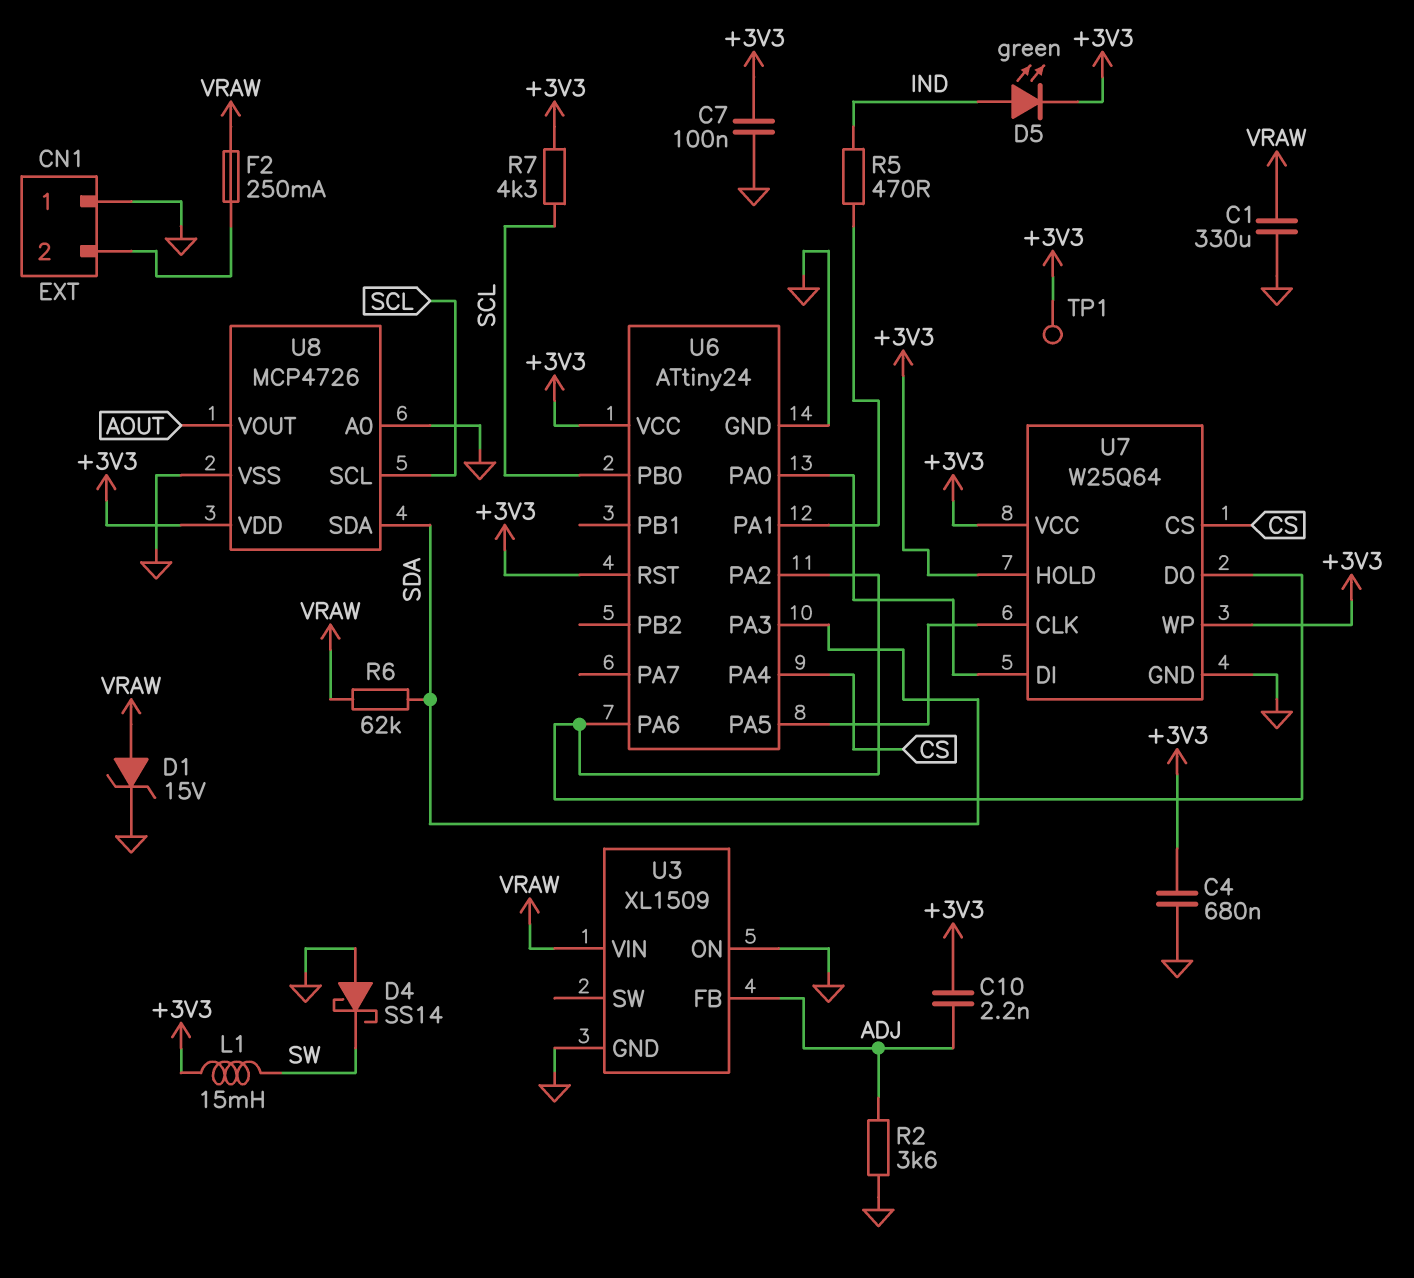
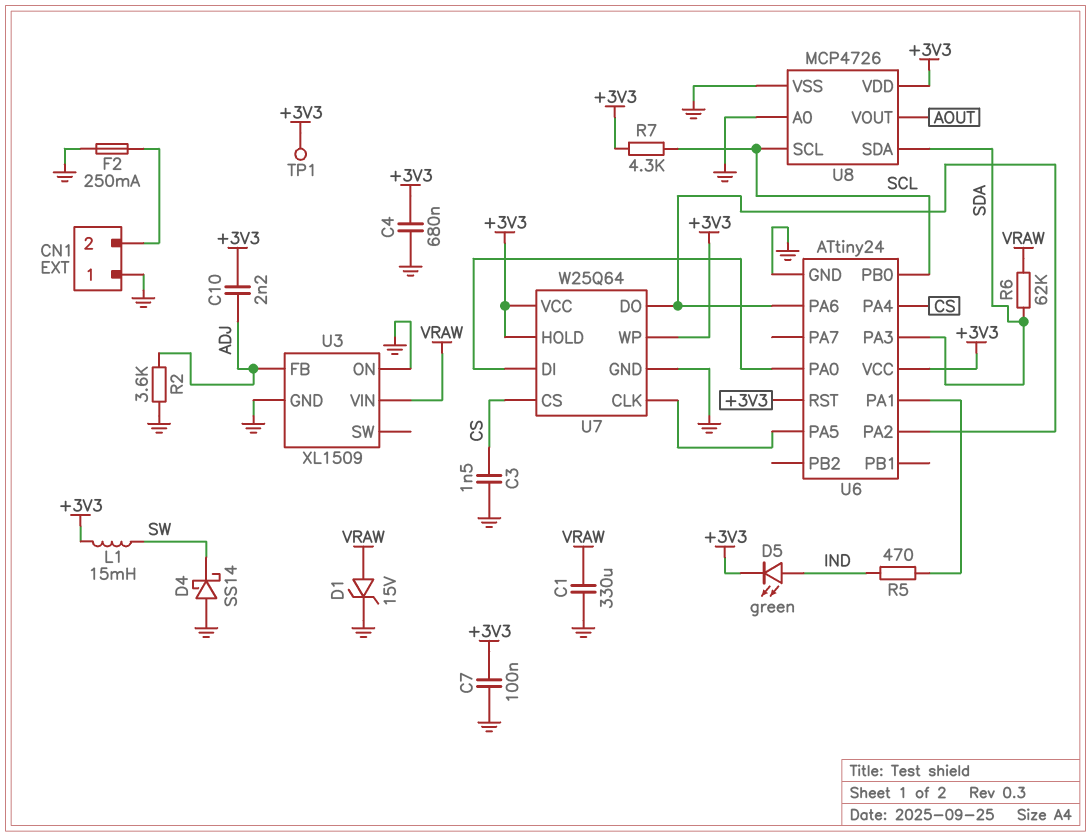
C3: none -> 1.5nF (CS, GND)
F2: 250mA (CN1/2, VRAW) -> 250mA (CN1/2, GND)

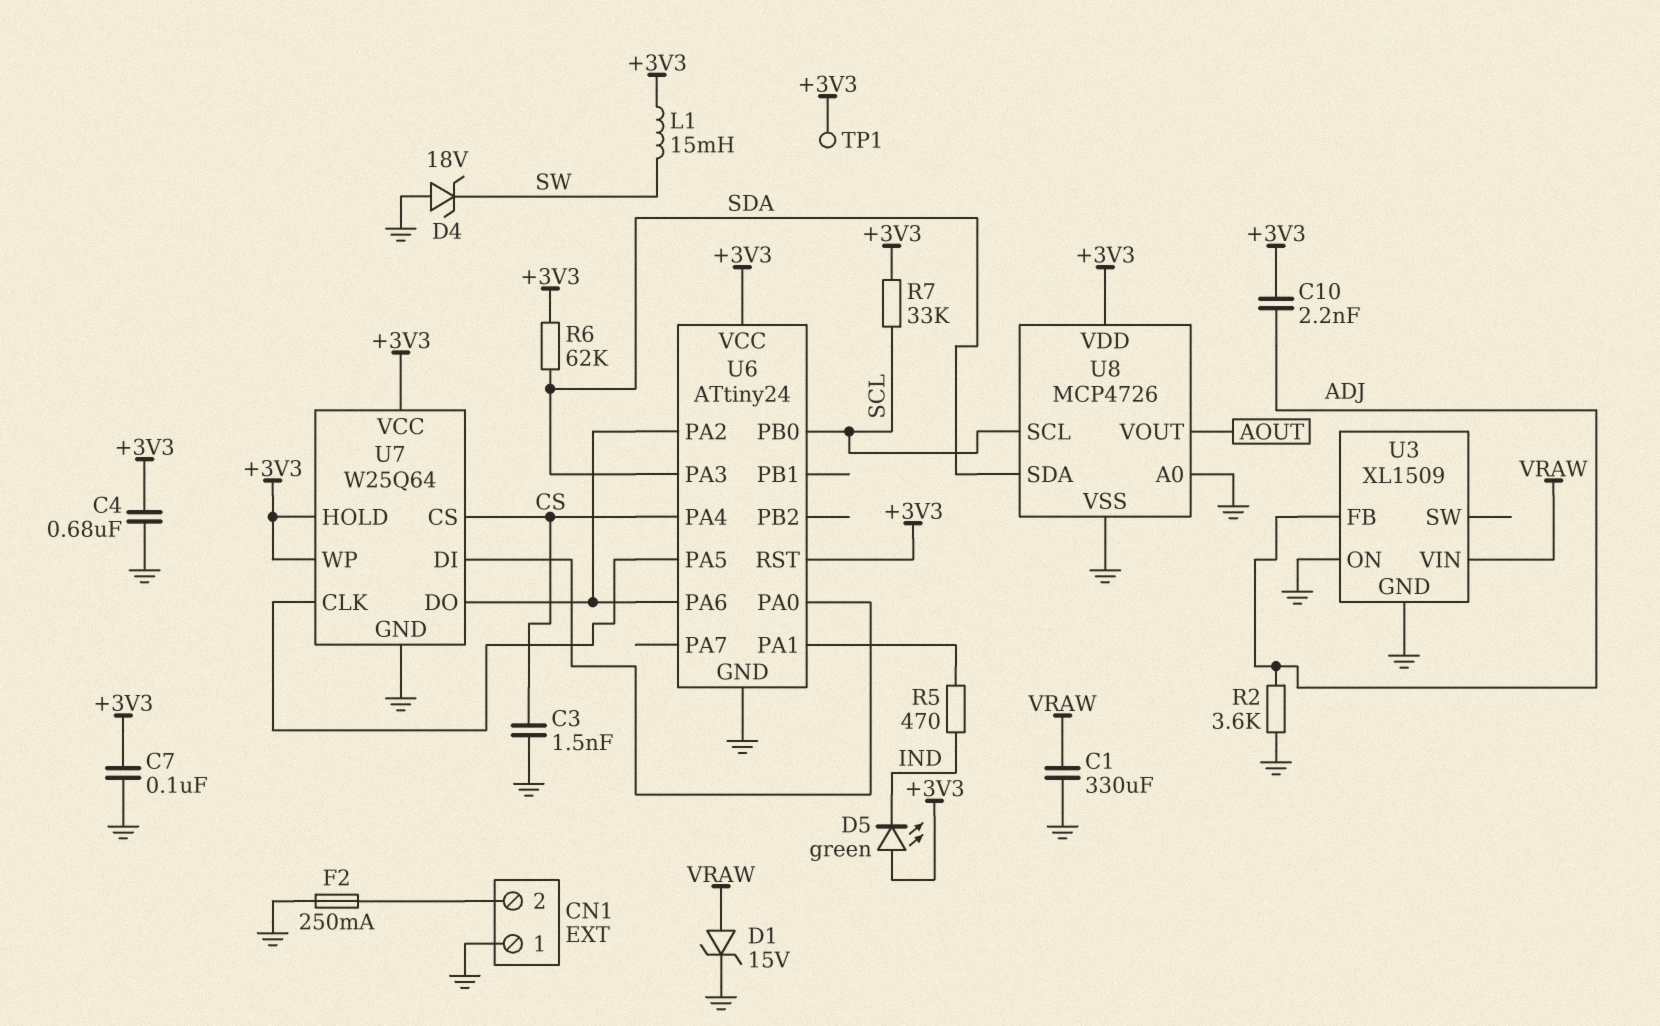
D4: schottky SS14 (A GND, K SW) -> zener 18V (A GND, K SW)
D5: LED green (A IND, K +3V3) -> LED green (A +3V3, K IND)
R6: 62k (SDA, VRAW) -> 62k (+3V3, SDA)
R7: 4.3k (+3V3, SCL) -> 33k (+3V3, SCL)

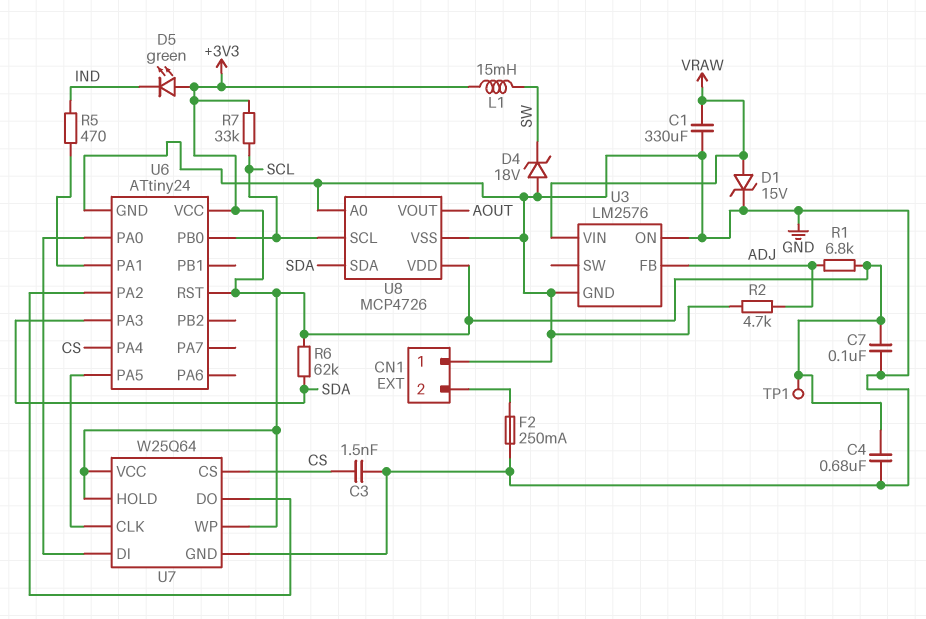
C10: 2.2nF (+3V3, ADJ) -> none
R1: none -> 6.8k (+3V3, ADJ)
R2: 3.6k (ADJ, GND) -> 4.7k (ADJ, GND)
U3: XL1509 -> LM2576
U6 pin PA6: U6/PA2 -> none

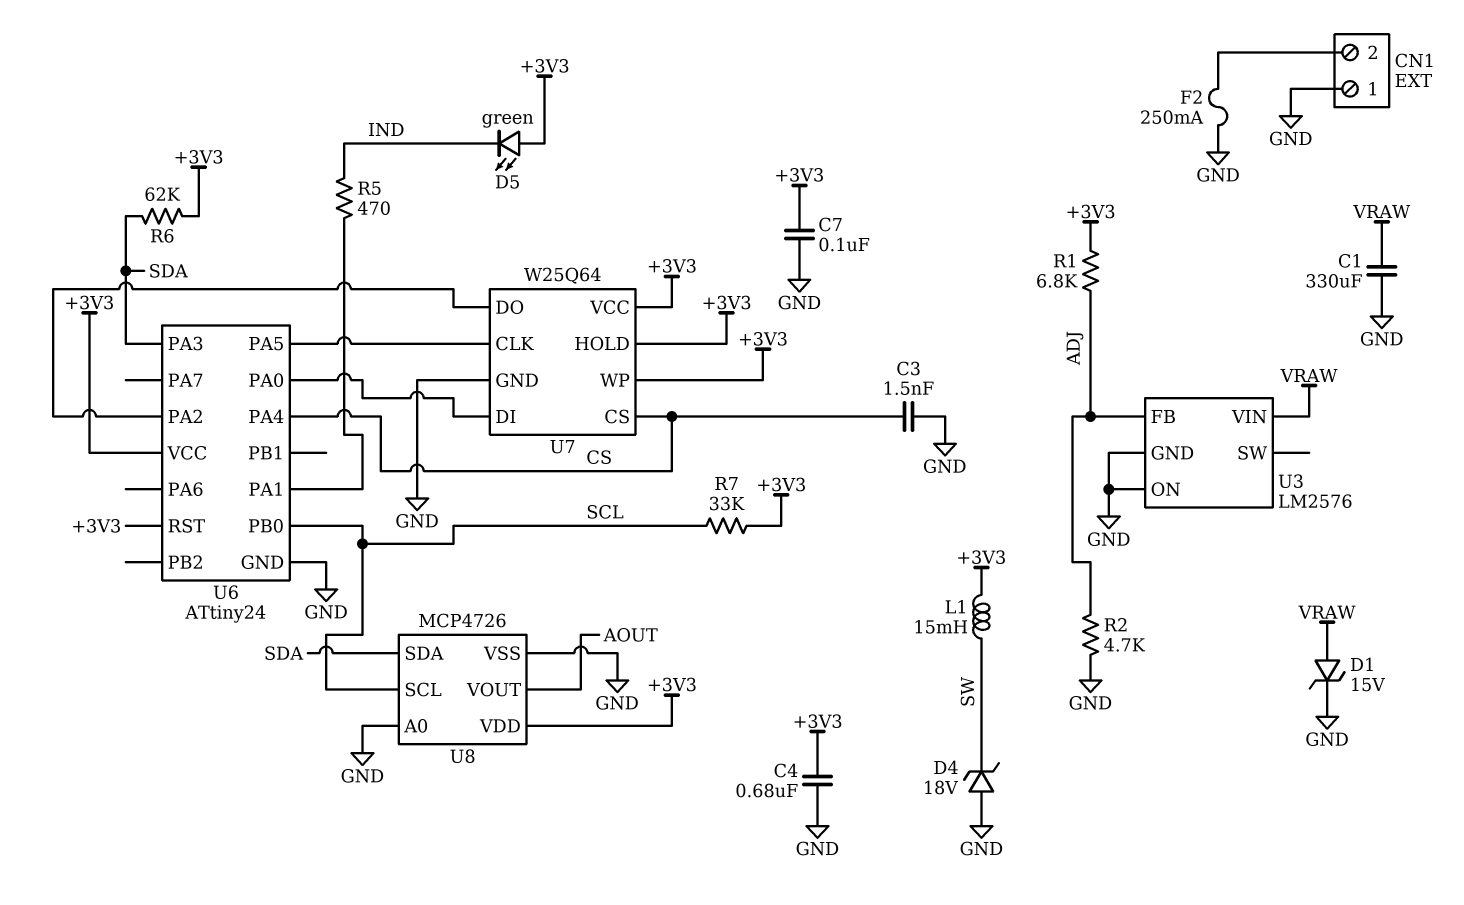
TP1: test point (+3V3) -> none

